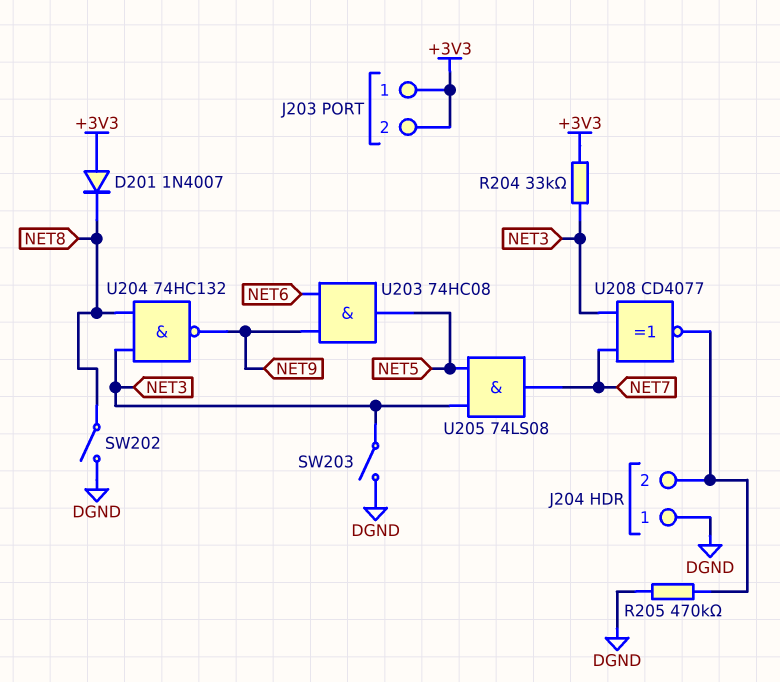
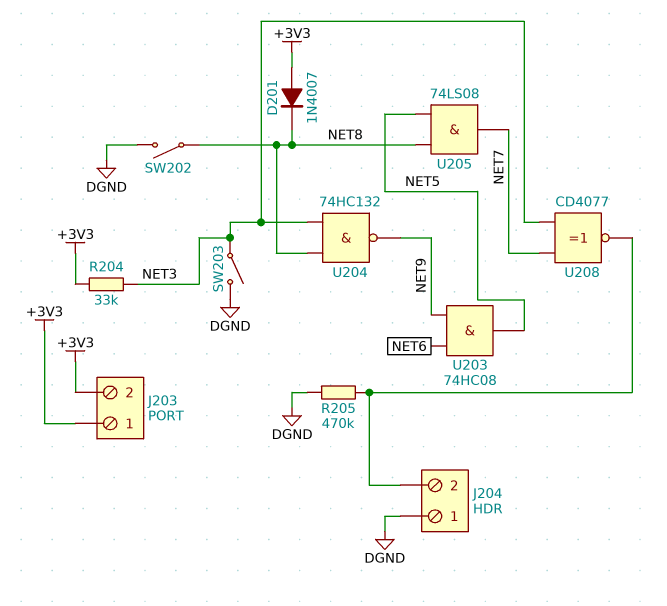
U205: AND 74LS08 (in NET3, in NET5, out NET7) -> AND 74LS08 (in NET5, in NET8, out NET7)

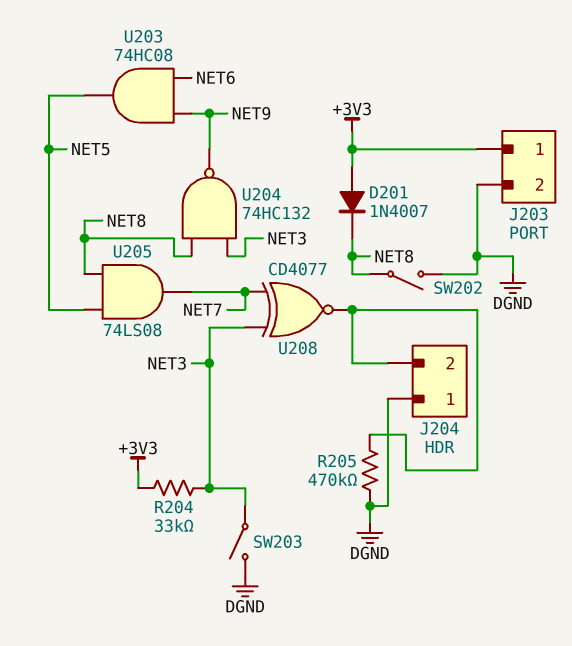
J203 pin 2: +3V3 -> DGND

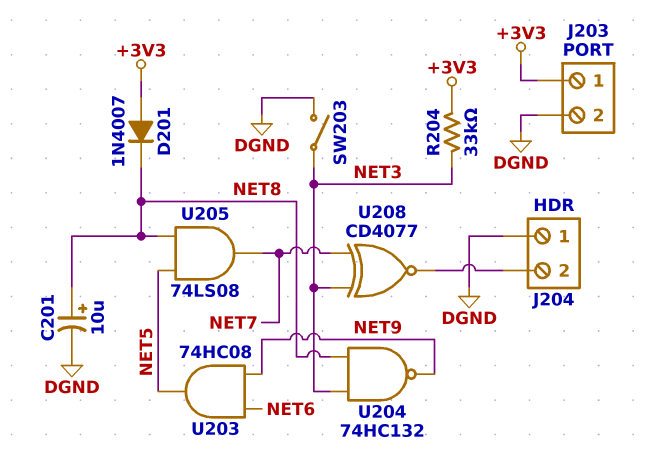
C201: none -> 10uF (plus NET8, minus DGND)
R205: 470k (DGND, J204/2) -> none
SW202: switch (DGND, NET8) -> none

